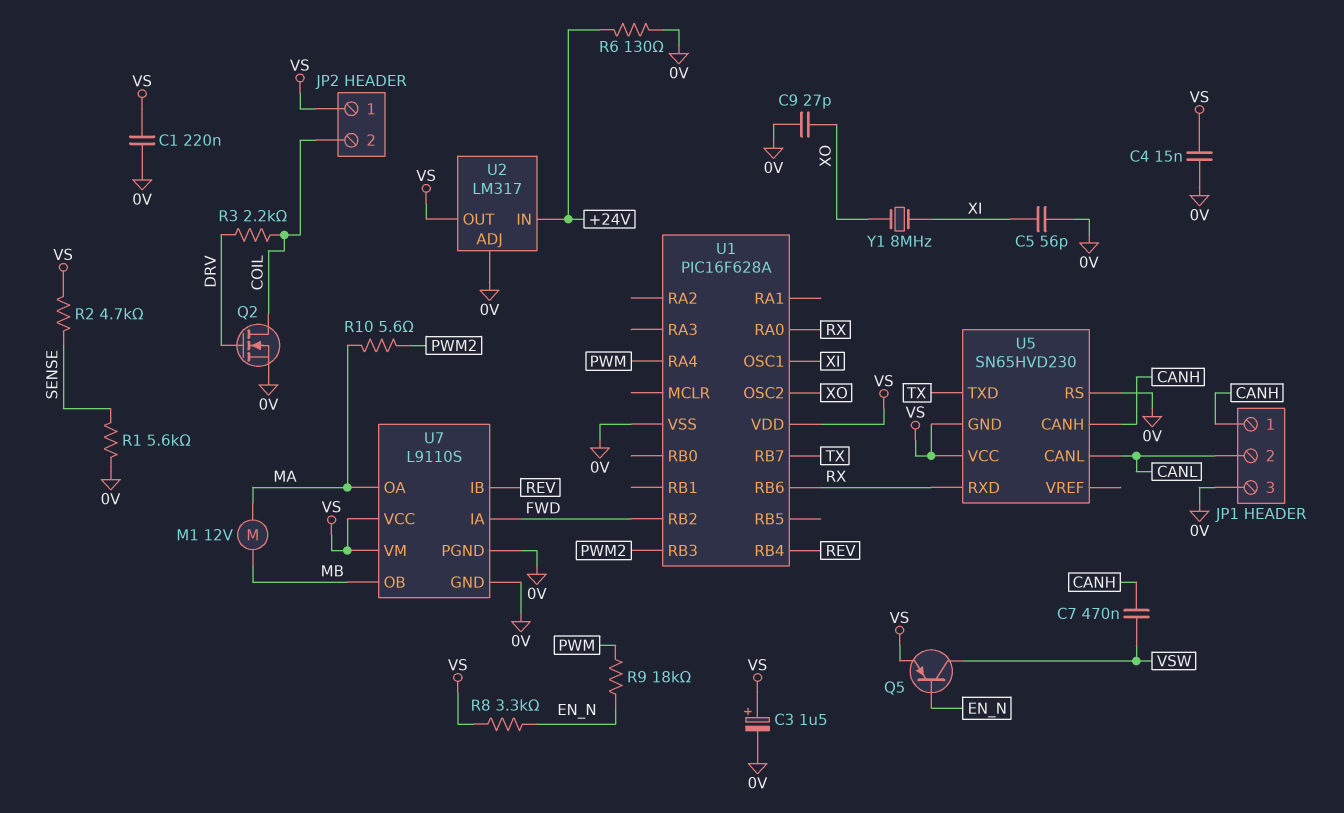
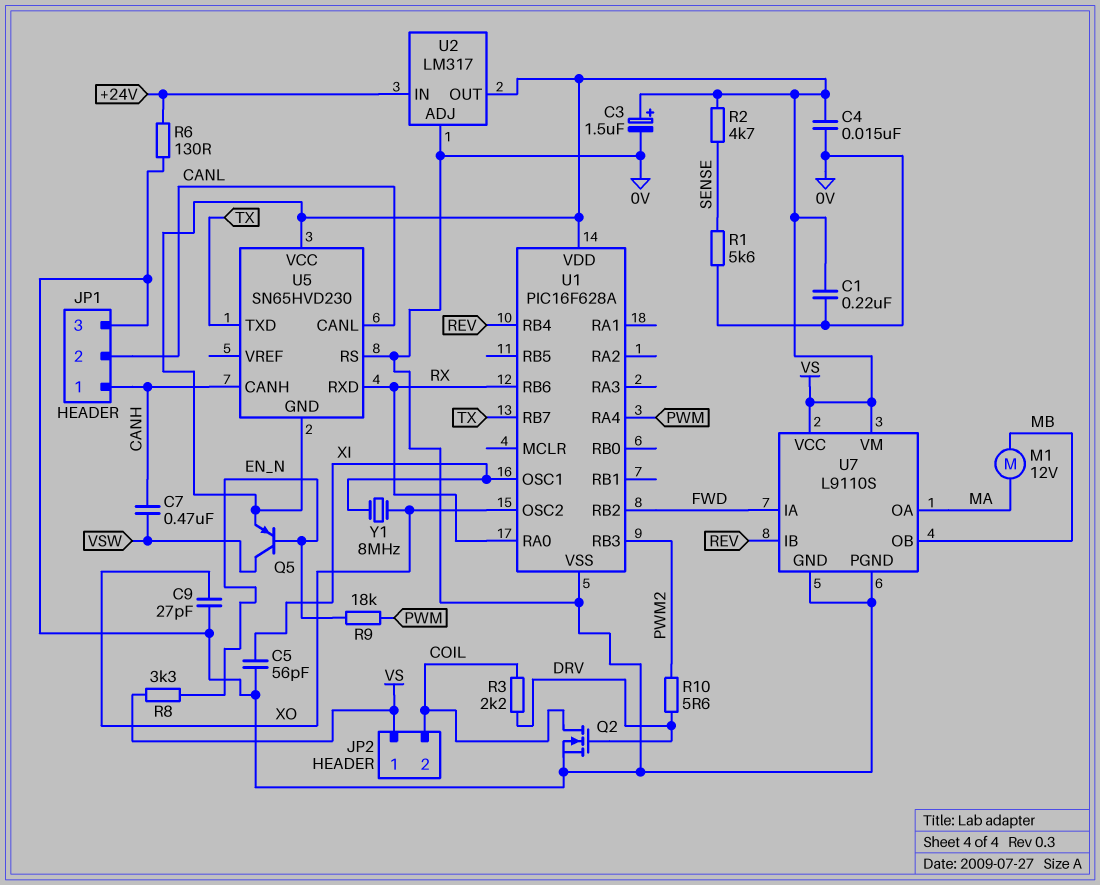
R10: 5.6 (MA, PWM2) -> 5.6 (DRV, PWM2)

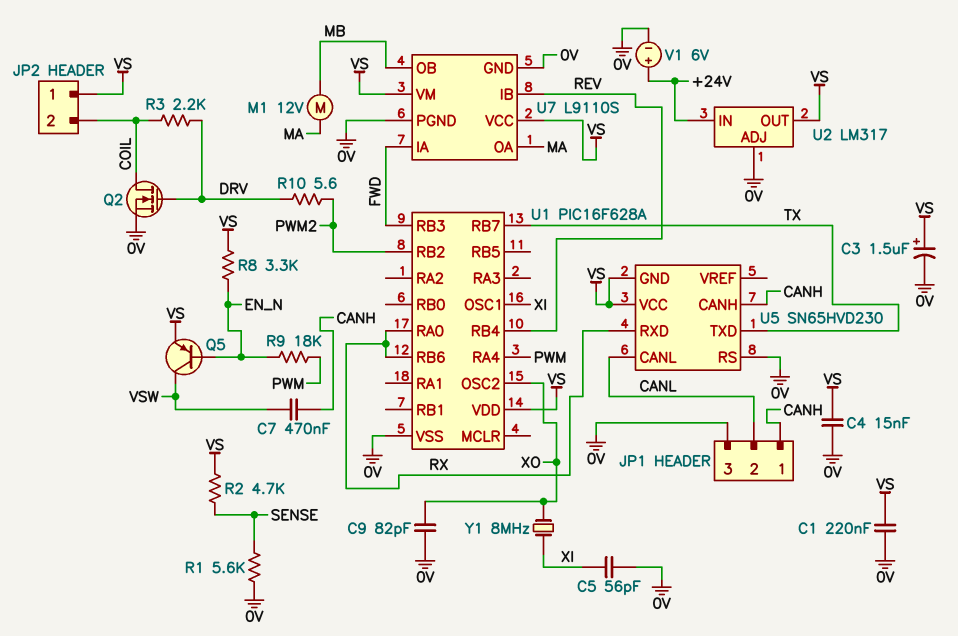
C9: 27pF (0V, XO) -> 82pF (0V, XO)
R6: 130 (+24V, 0V) -> none
U1 pin RB2: FWD -> PWM2
U1 pin RB3: PWM2 -> FWD
V1: none -> 6V (plus +24V, minus 0V)

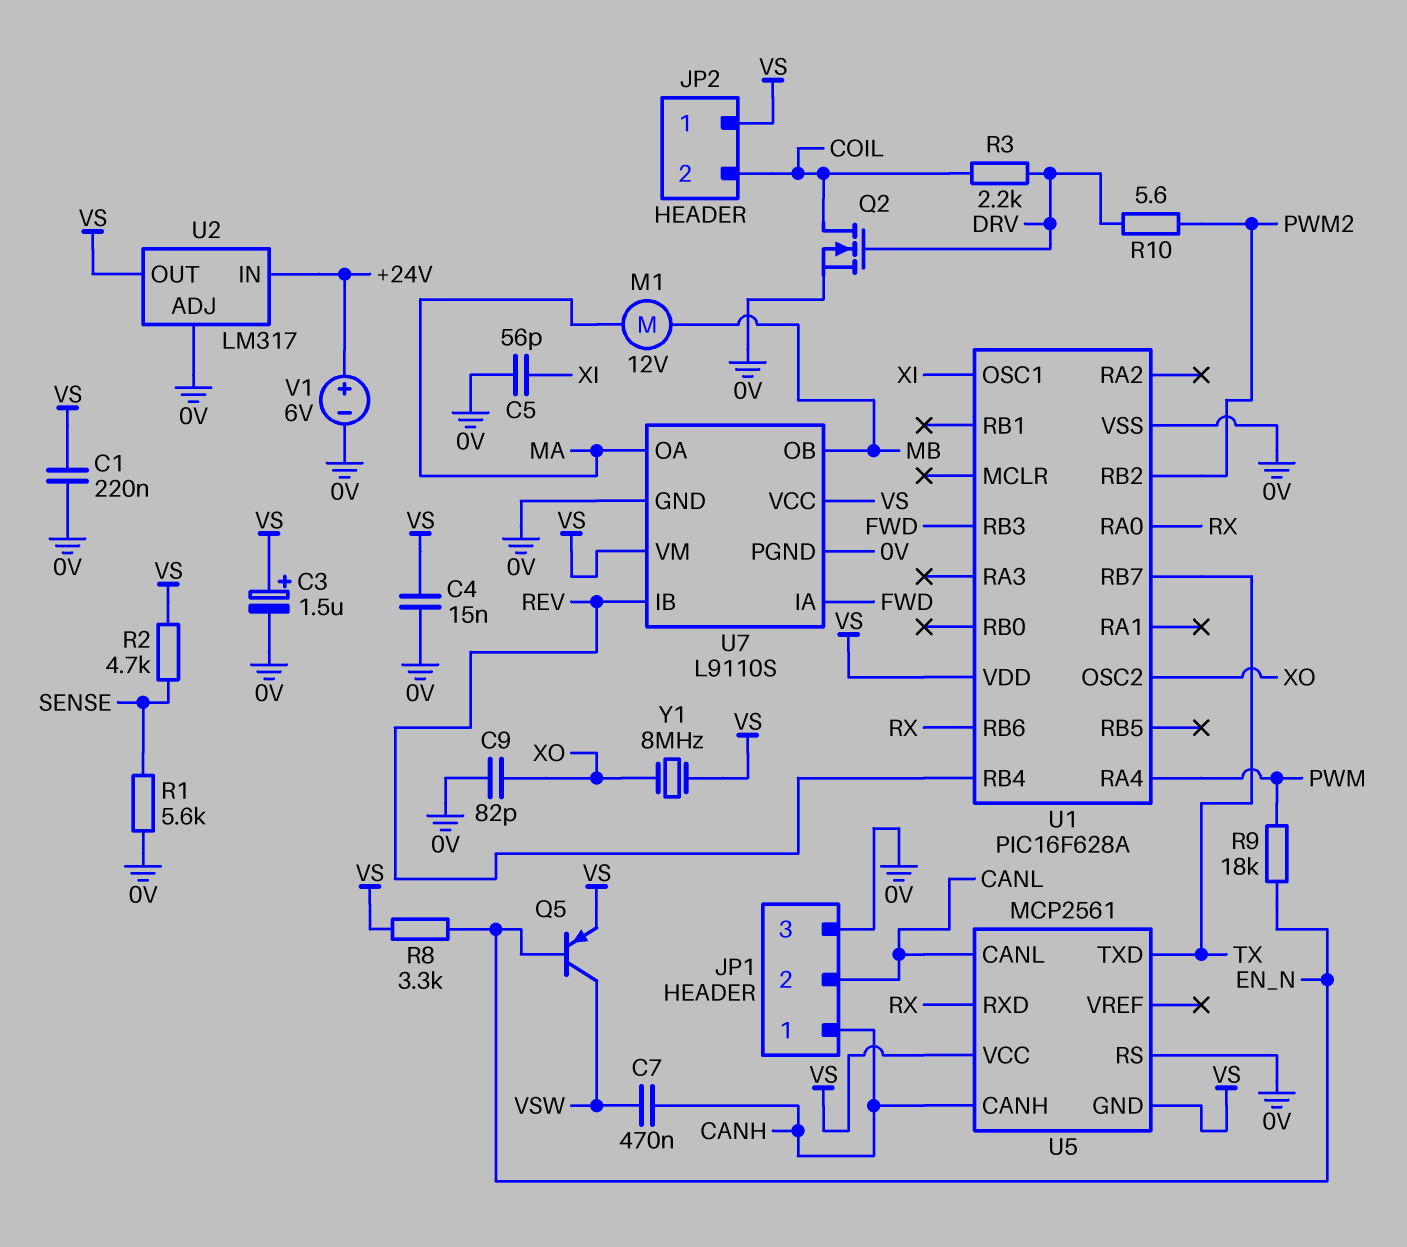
U5: SN65HVD230 -> MCP2561
Y1: 8MHz (XI, XO) -> 8MHz (VS, XO)

